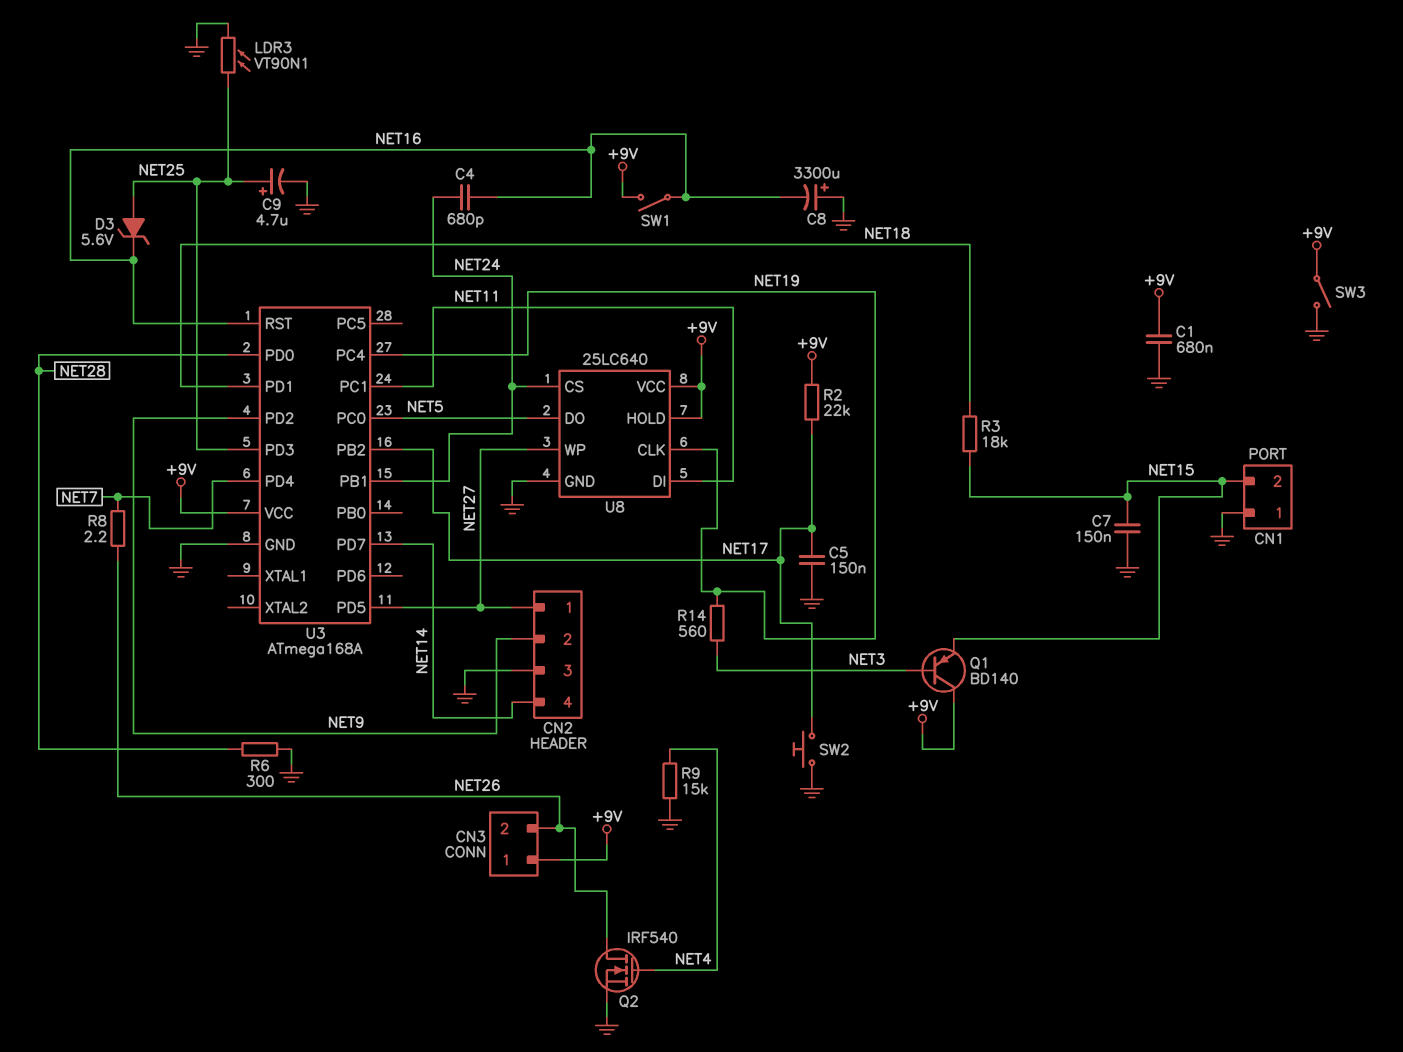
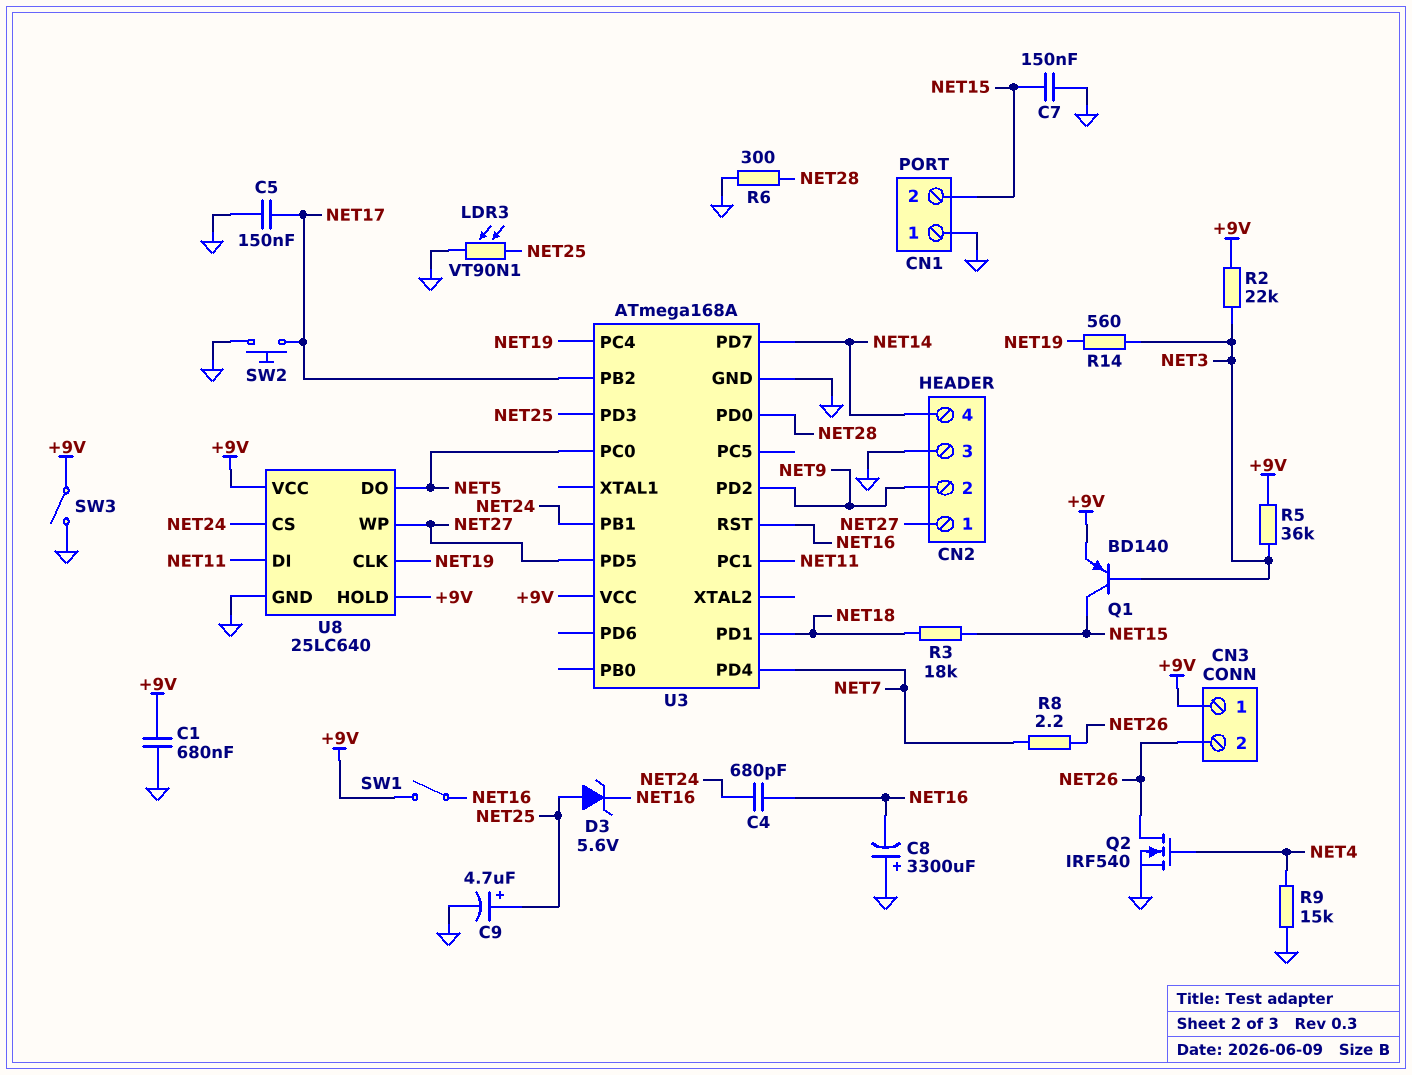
Q1: PNP BD140 (B NET3, C +9V, E NET15) -> PNP BD140 (B NET3, C NET15, E +9V)
R2: 22k (+9V, NET17) -> 22k (+9V, NET3)
R5: none -> 36k (+9V, NET3)

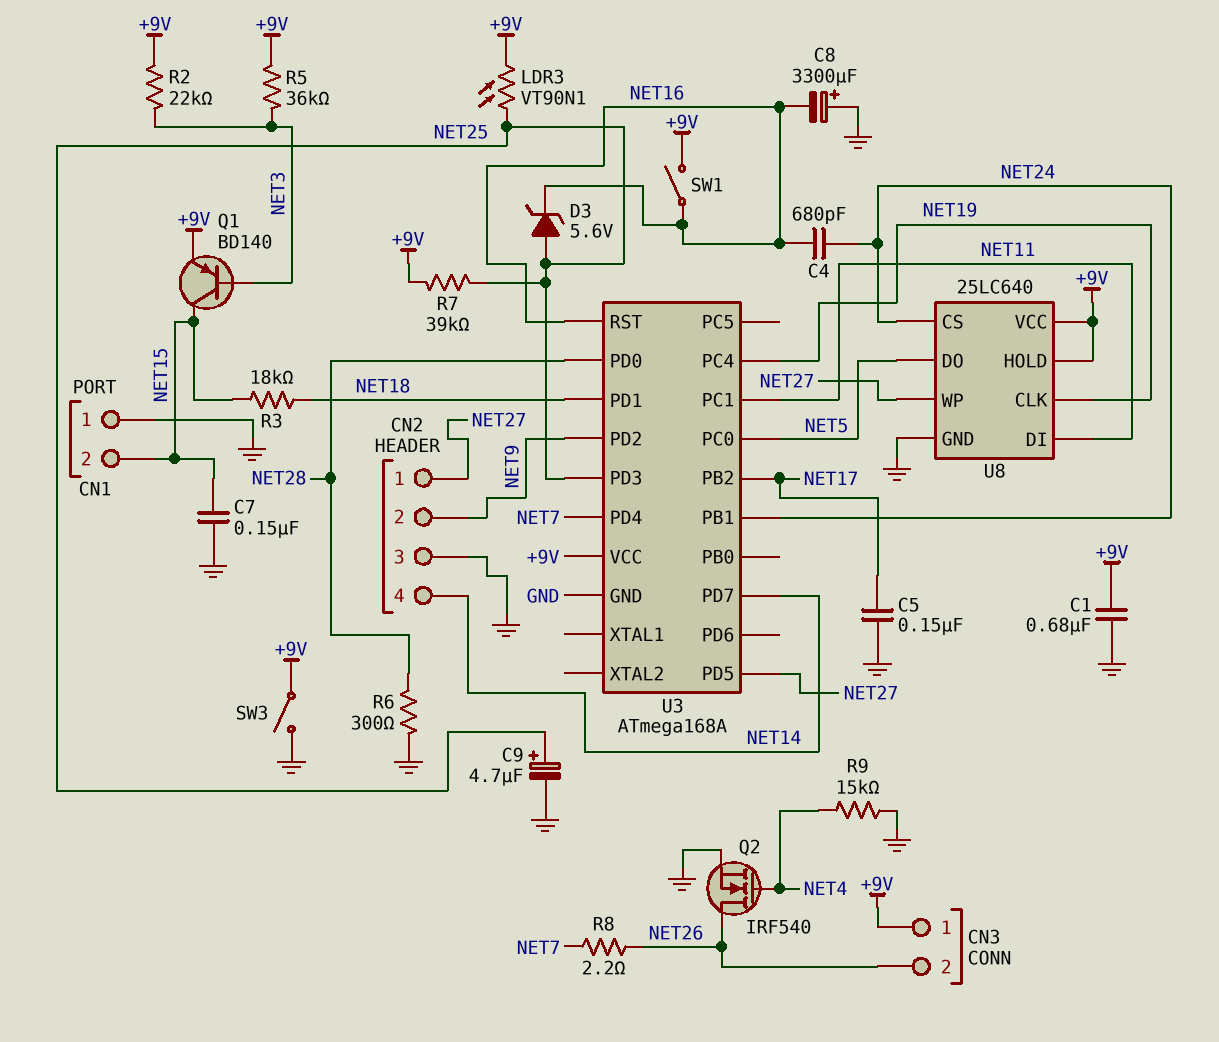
LDR3: VT90N1 (GND, NET25) -> VT90N1 (+9V, NET25)
R7: none -> 39k (+9V, NET25)
R14: 560 (NET3, NET19) -> none
SW2: button (GND, NET17) -> none

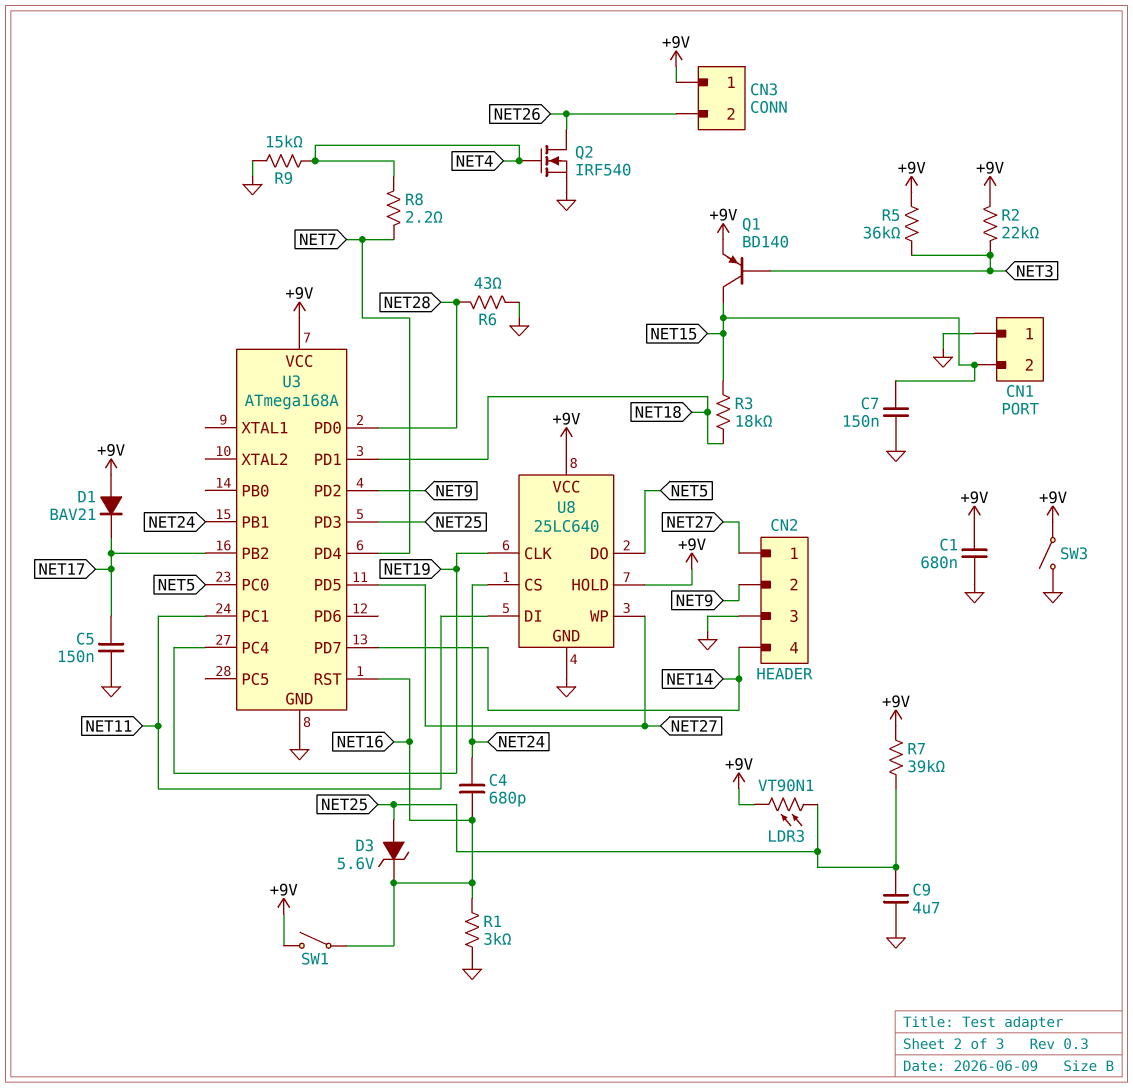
C8: 3300uF (plus GND, minus NET16) -> none
C9: 4.7uF (plus NET25, minus GND) -> 4.7uF (GND, NET25)
D1: none -> diode BAV21 (A +9V, K NET17)
R1: none -> 3k (GND, NET16)
R6: 300 (GND, NET28) -> 43 (GND, NET28)
R8: 2.2 (NET7, NET26) -> 2.2 (NET4, NET7)

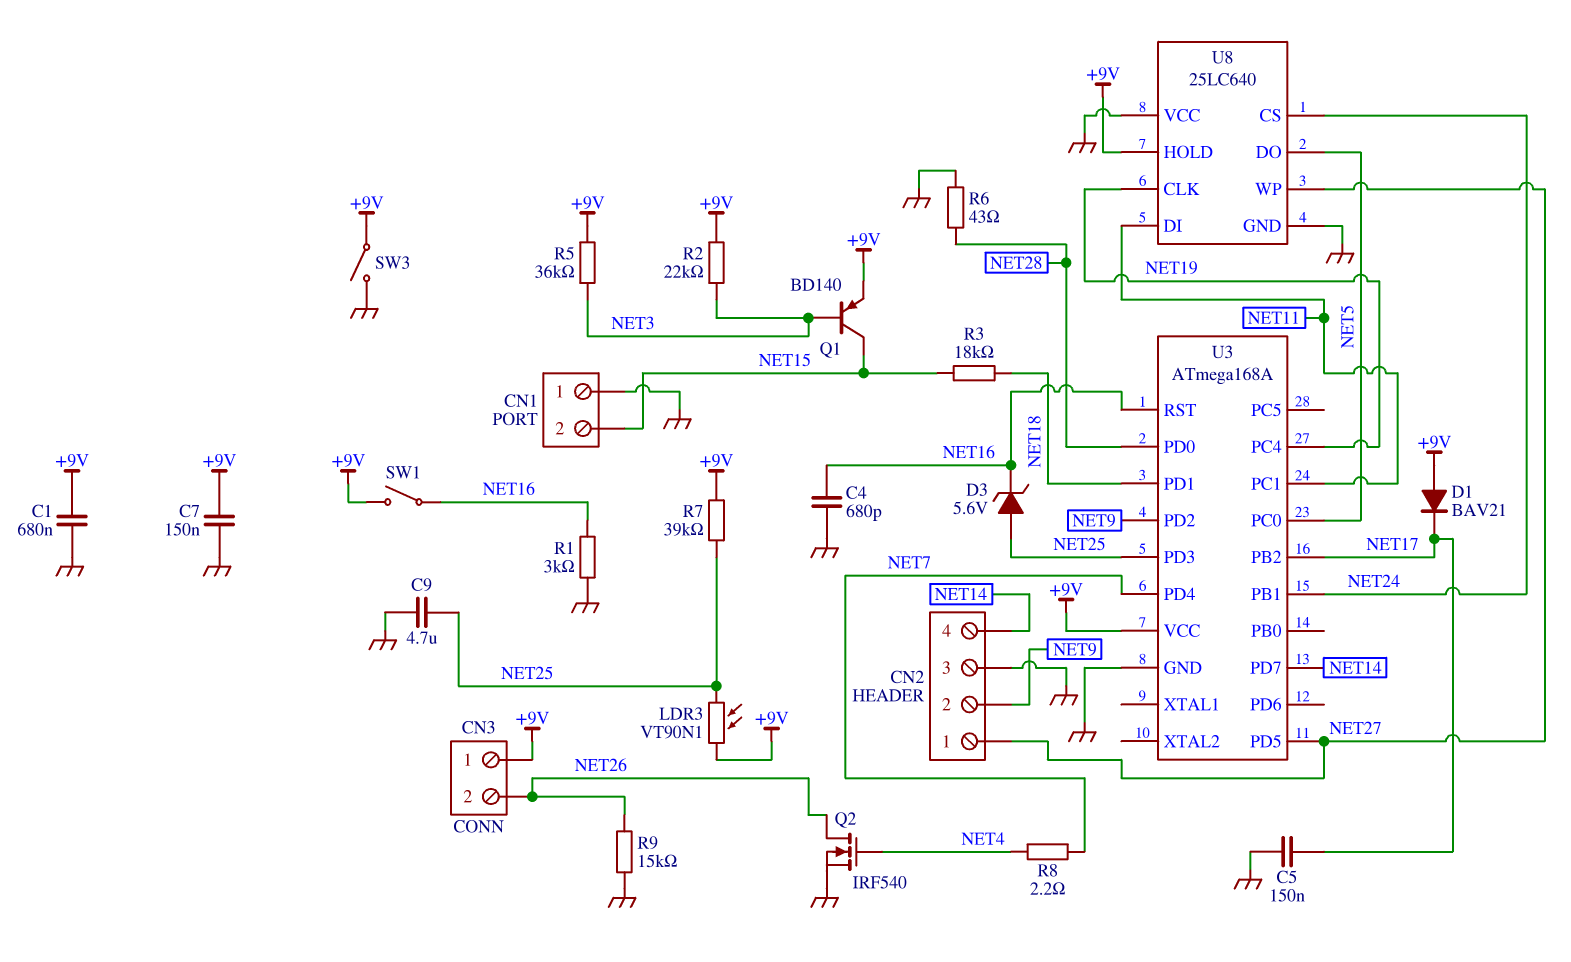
C4: 680pF (NET16, NET24) -> 680pF (GND, NET16)
C7: 150nF (GND, NET15) -> 150nF (+9V, GND)
R9: 15k (GND, NET4) -> 15k (GND, NET26)
U8 pin VCC: +9V -> GND

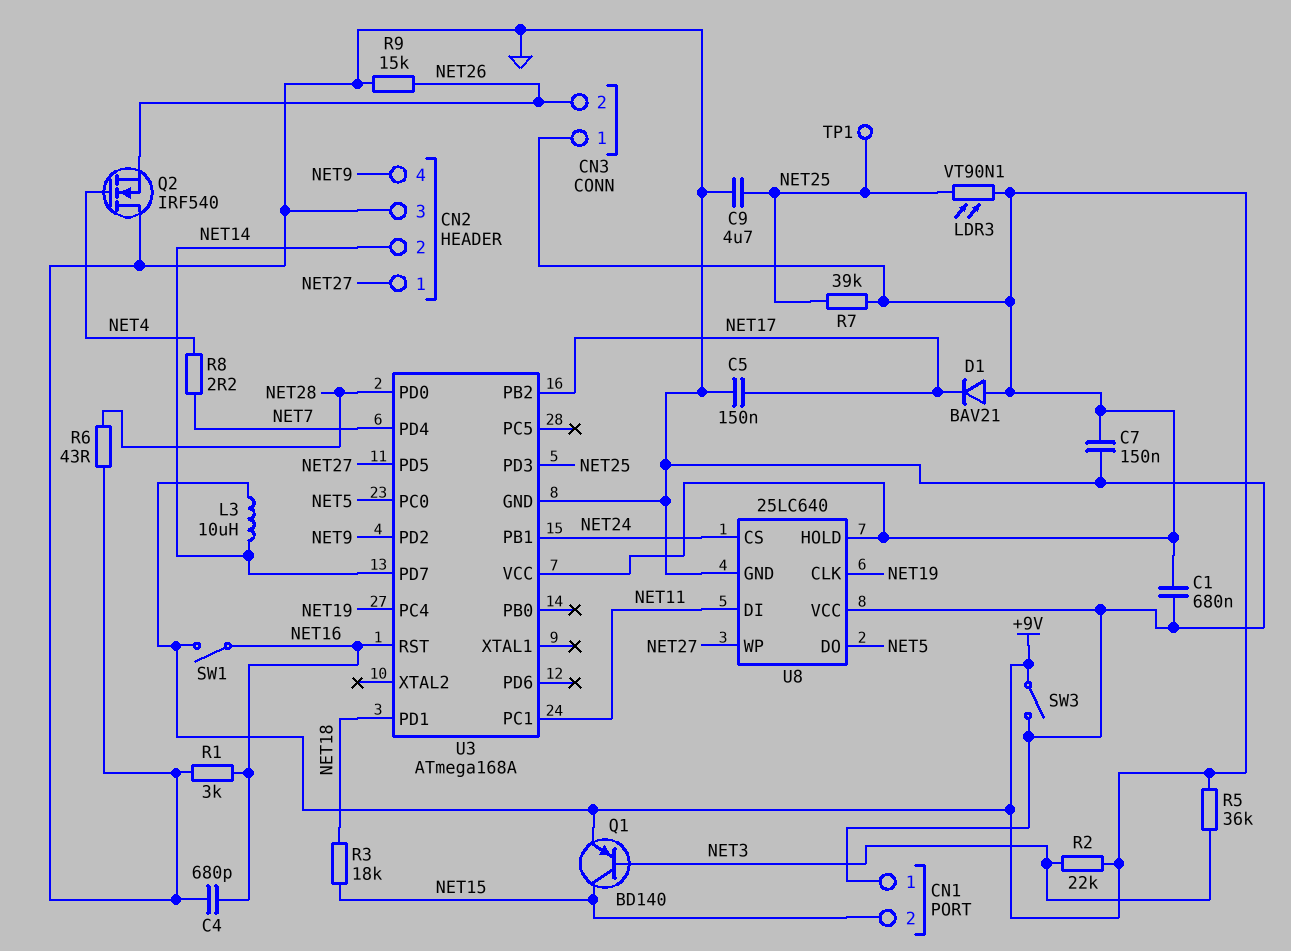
CN2 pin 2: NET9 -> NET14
CN2 pin 4: NET14 -> NET9
D3: zener 5.6V (A NET25, K NET16) -> none
L3: none -> 10uH (+9V, NET14)
Q2: NMOS IRF540 (G NET4, D NET26, S GND) -> NMOS IRF540 (G NET4, D GND, S NET26)
TP1: none -> test point (NET25)

